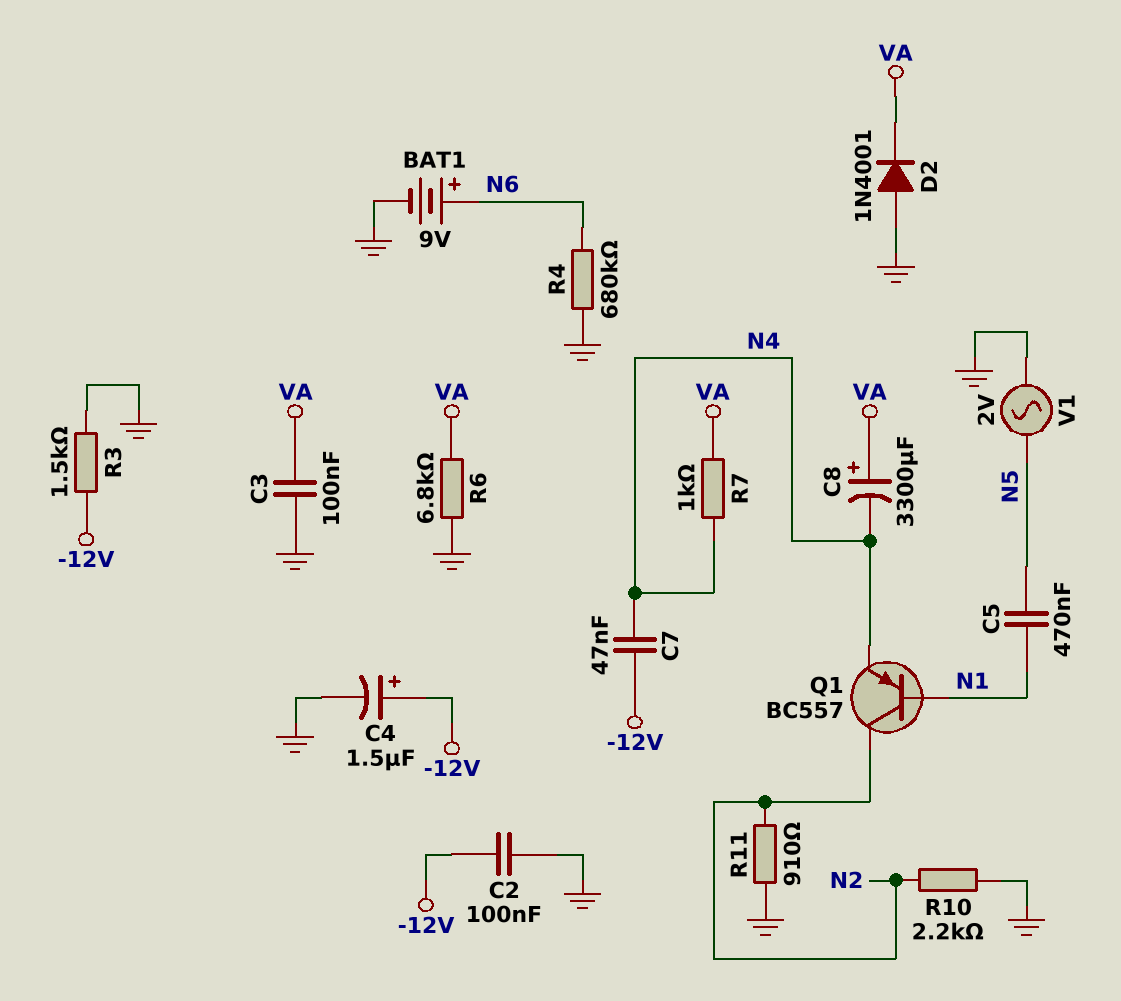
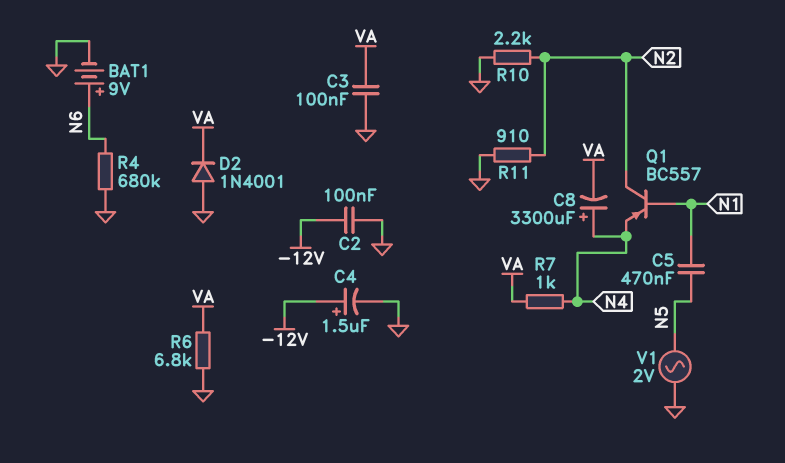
C7: 47nF (-12V, N4) -> none
C8: 3300uF (plus VA, minus N4) -> 3300uF (plus N4, minus VA)
R3: 1.5k (-12V, GND) -> none

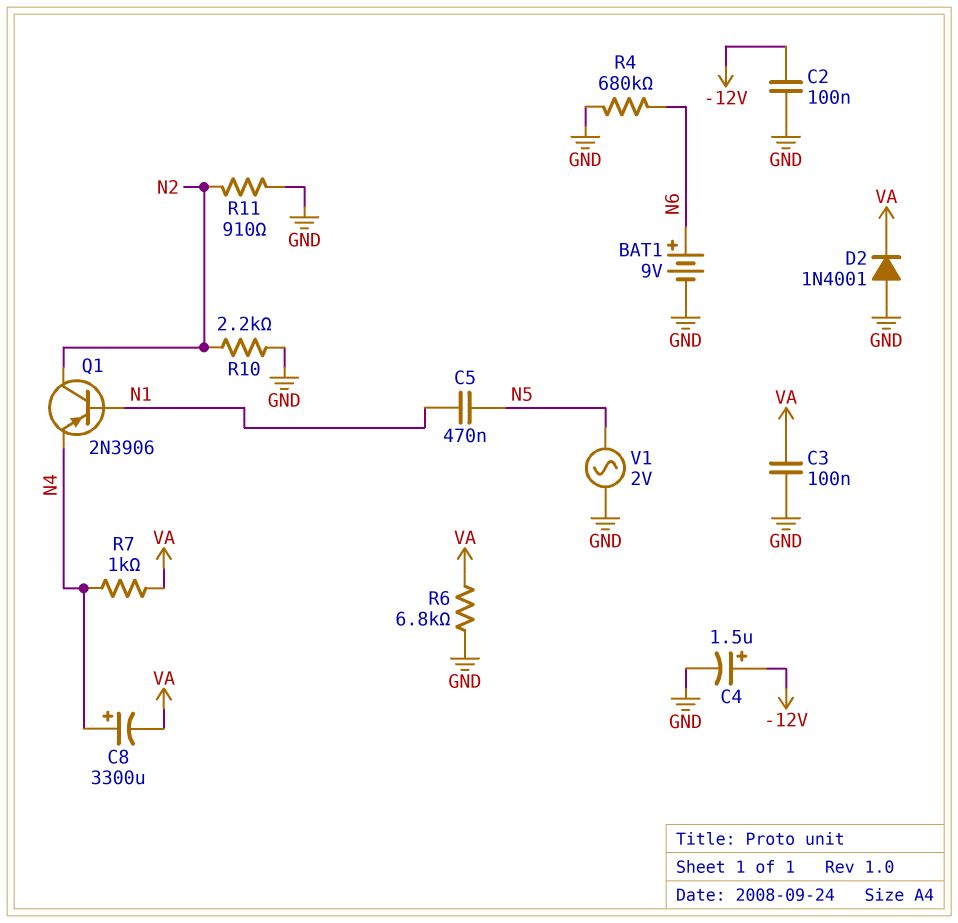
Q1: PNP BC557 (B N1, C N2, E N4) -> PNP 2N3906 (B N1, C N2, E N4)

